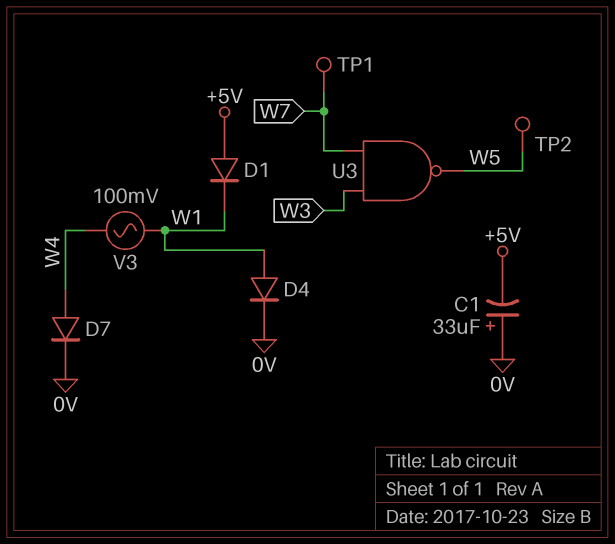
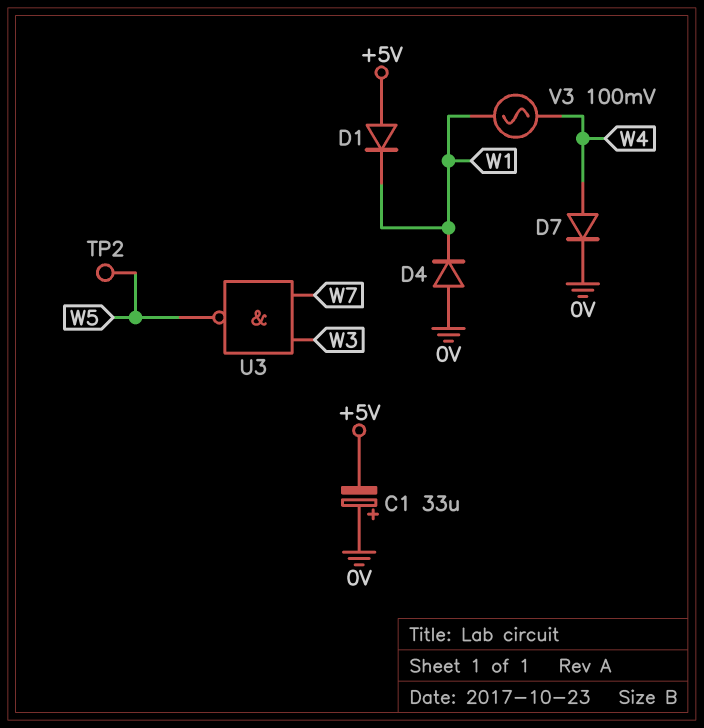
D4: diode (A W1, K 0V) -> diode (A 0V, K W1)
TP1: test point (W7) -> none

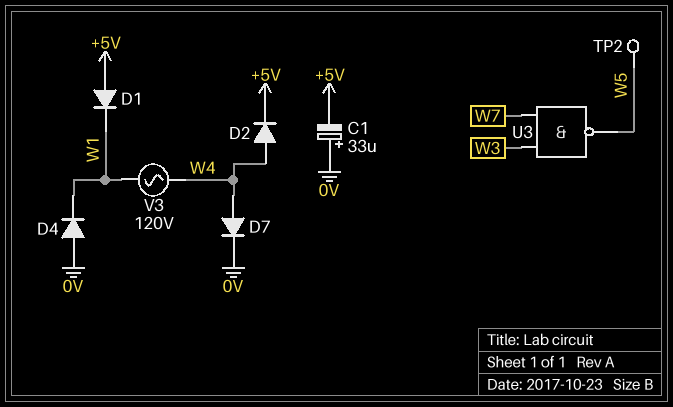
D2: none -> diode (A W4, K +5V)
V3: AC 100mV (W1, W4) -> AC 120V (W1, W4)

